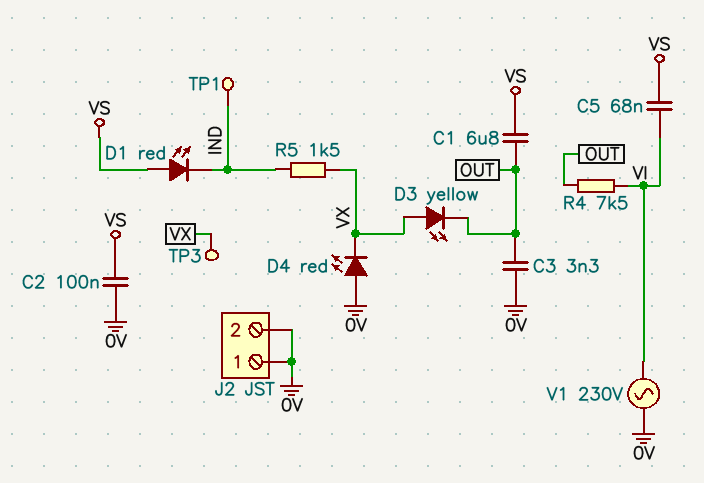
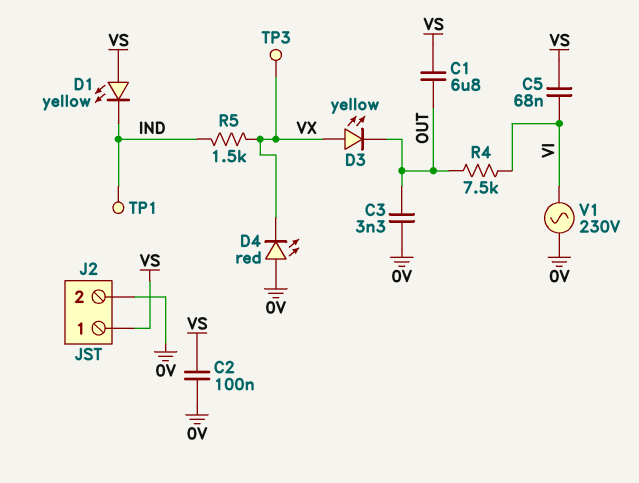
D1: LED red (A VS, K IND) -> LED yellow (A VS, K IND)
J2 pin 1: 0V -> VS

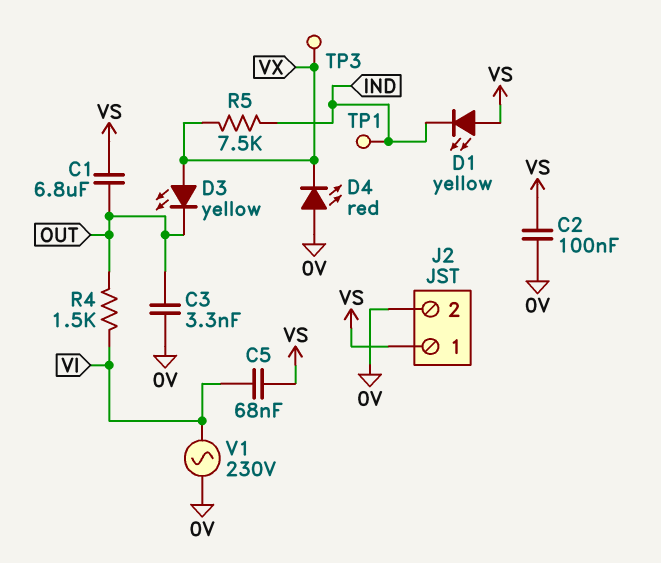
R4: 7.5k (OUT, VI) -> 1.5k (OUT, VI)
R5: 1.5k (IND, VX) -> 7.5k (IND, VX)

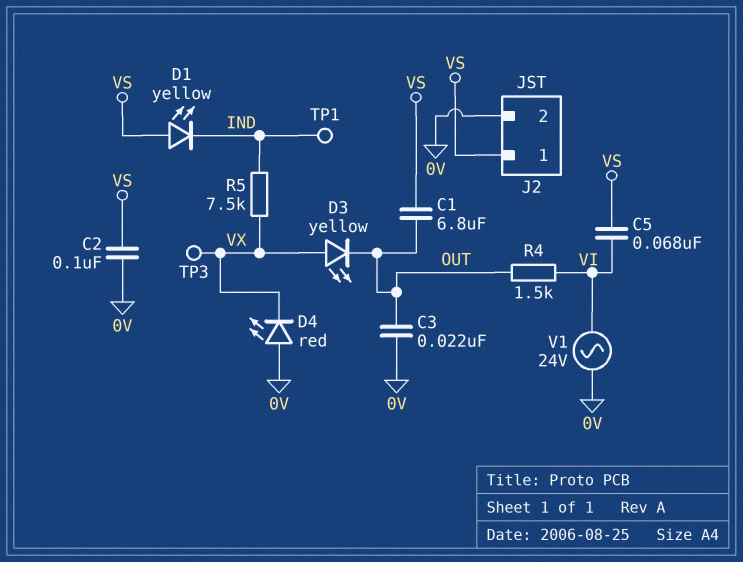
C3: 3.3nF (0V, OUT) -> 22nF (0V, OUT)
V1: AC 230V (0V, VI) -> AC 24V (0V, VI)

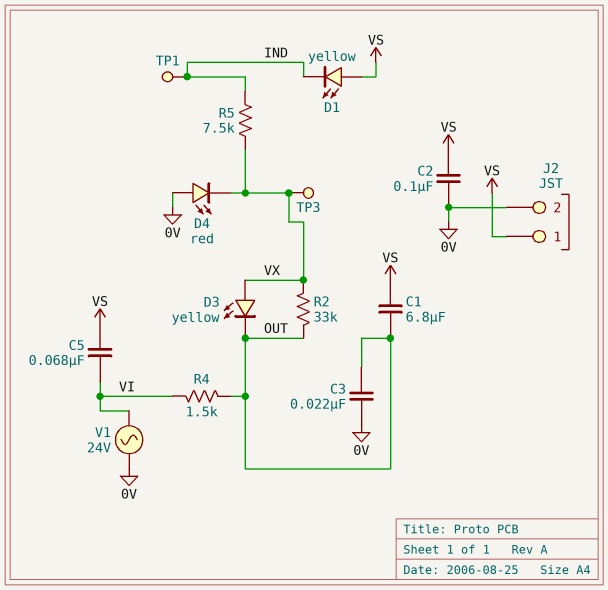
R2: none -> 33k (OUT, VX)

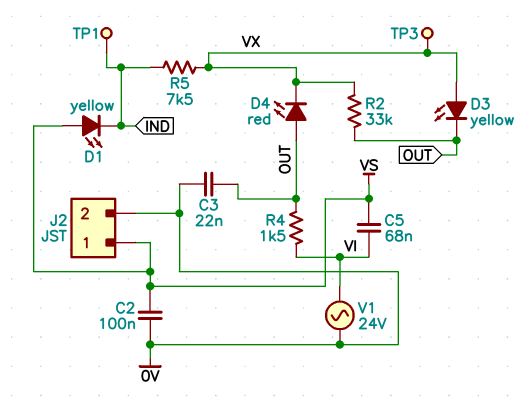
C1: 6.8uF (OUT, VS) -> none
D4: LED red (A 0V, K VX) -> LED red (A OUT, K VX)

